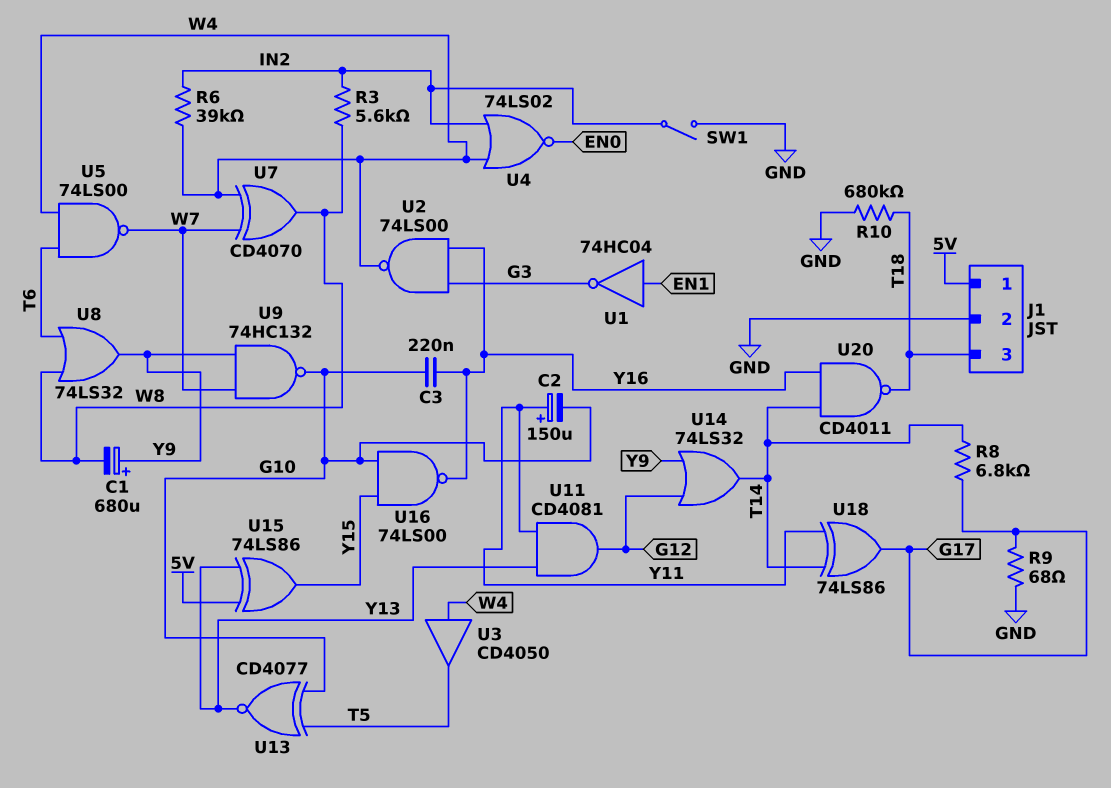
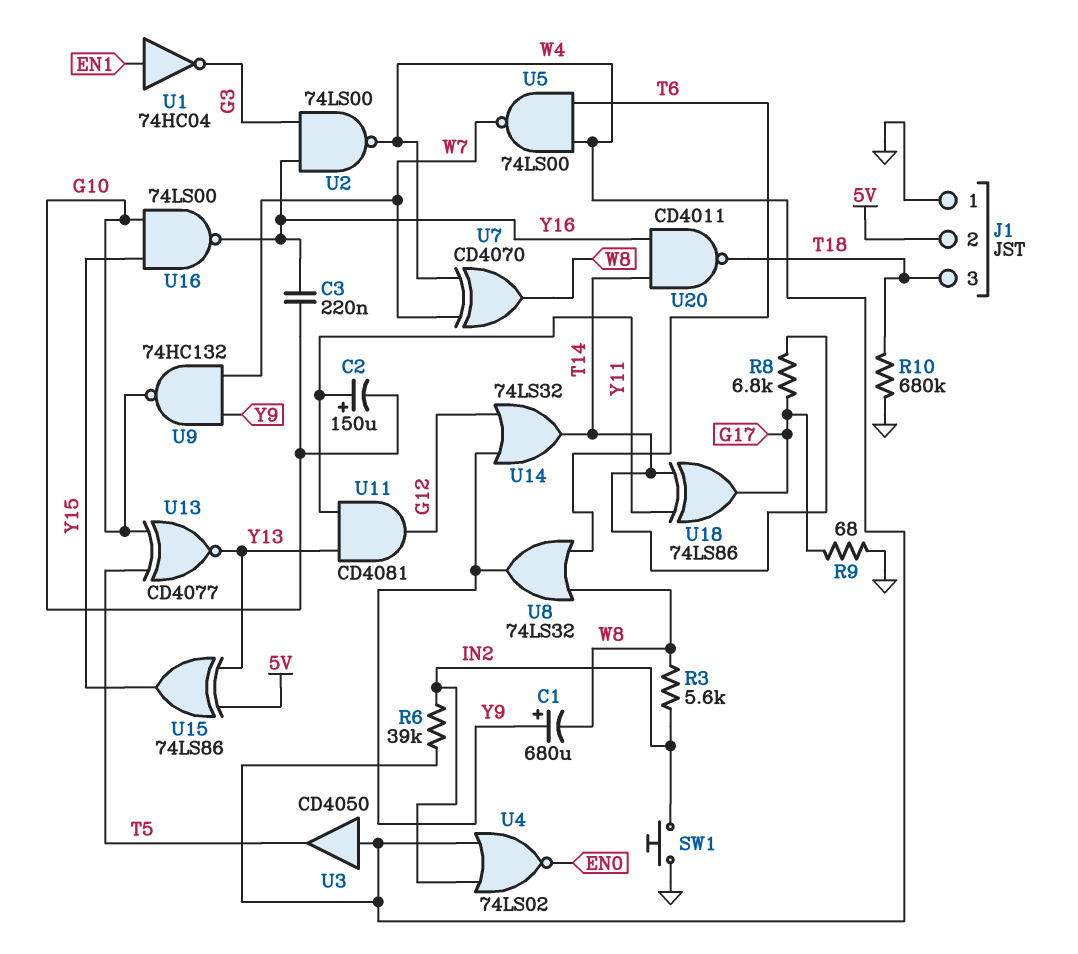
J1 pin 1: 5V -> GND
J1 pin 2: GND -> 5V
SW1: switch (GND, IN2) -> button (GND, IN2)

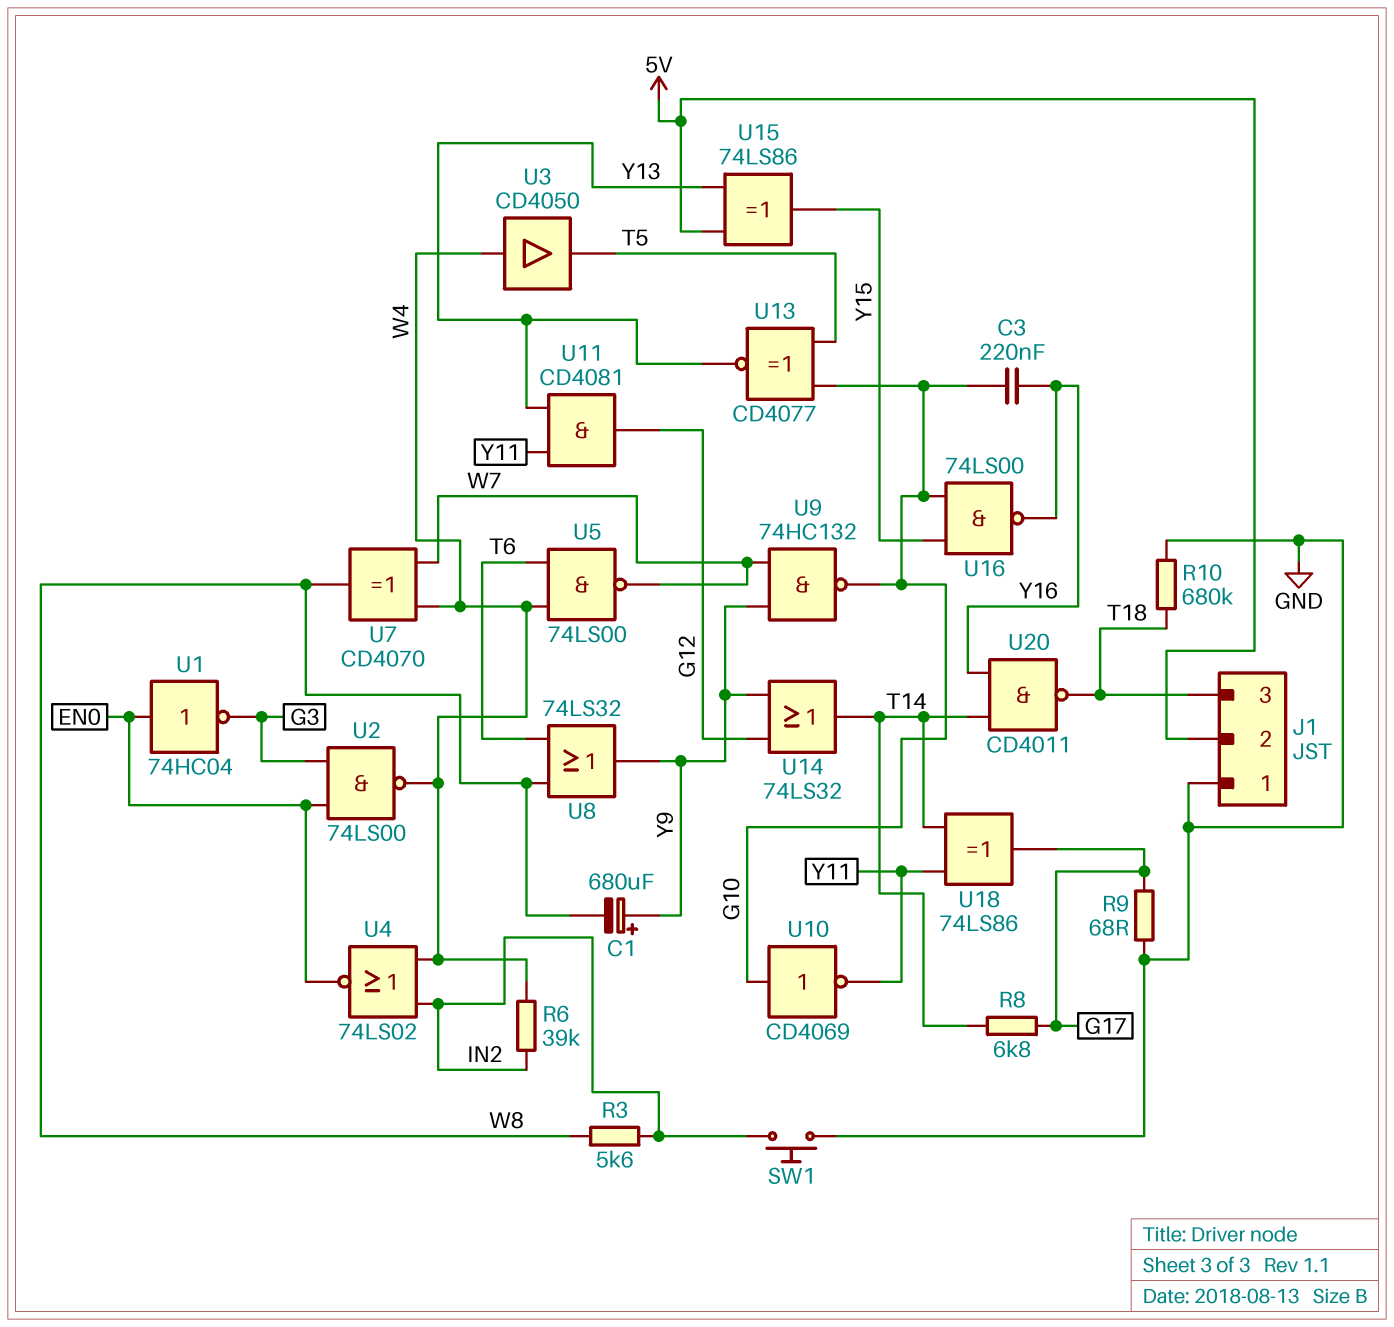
C2: 150uF (plus Y11, minus G10) -> none
U1: NOT 74HC04 (in EN1, out G3) -> NOT 74HC04 (in EN0, out G3)
U2: NAND 74LS00 (in G3, in Y16, out W4) -> NAND 74LS00 (in EN0, in G3, out W4)
U10: none -> NOT CD4069 (in G10, out Y11)

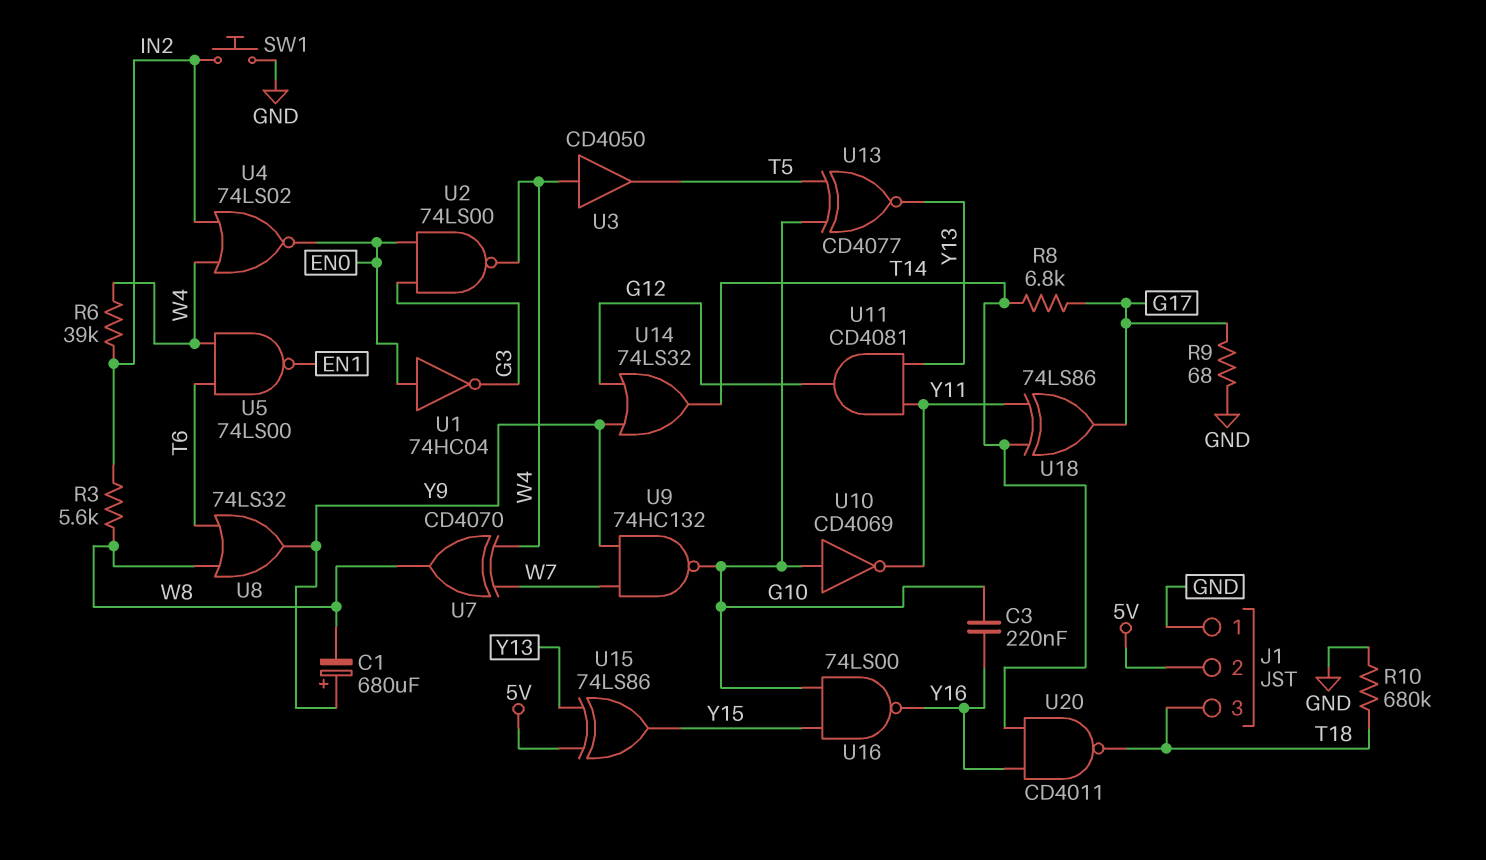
U5: NAND 74LS00 (in T6, in W4, out W7) -> NAND 74LS00 (in T6, in W4, out EN1)

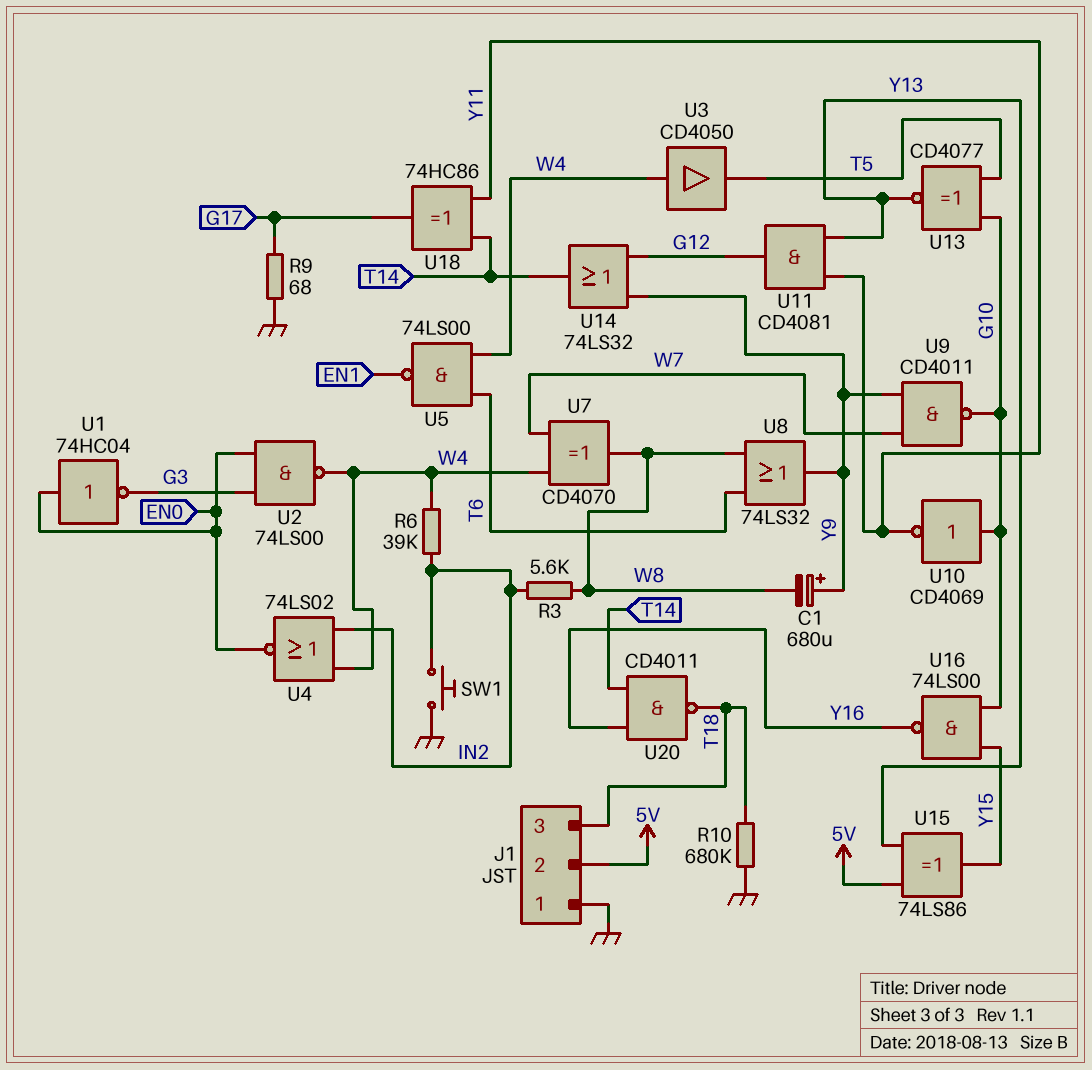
C3: 220nF (G10, Y16) -> none
R8: 6.8k (G17, T14) -> none
U9: NAND 74HC132 (in W7, in Y9, out G10) -> NAND CD4011 (in W7, in Y9, out G10)
U18: XOR 74LS86 (in T14, in Y11, out G17) -> XOR 74HC86 (in T14, in Y11, out G17)

